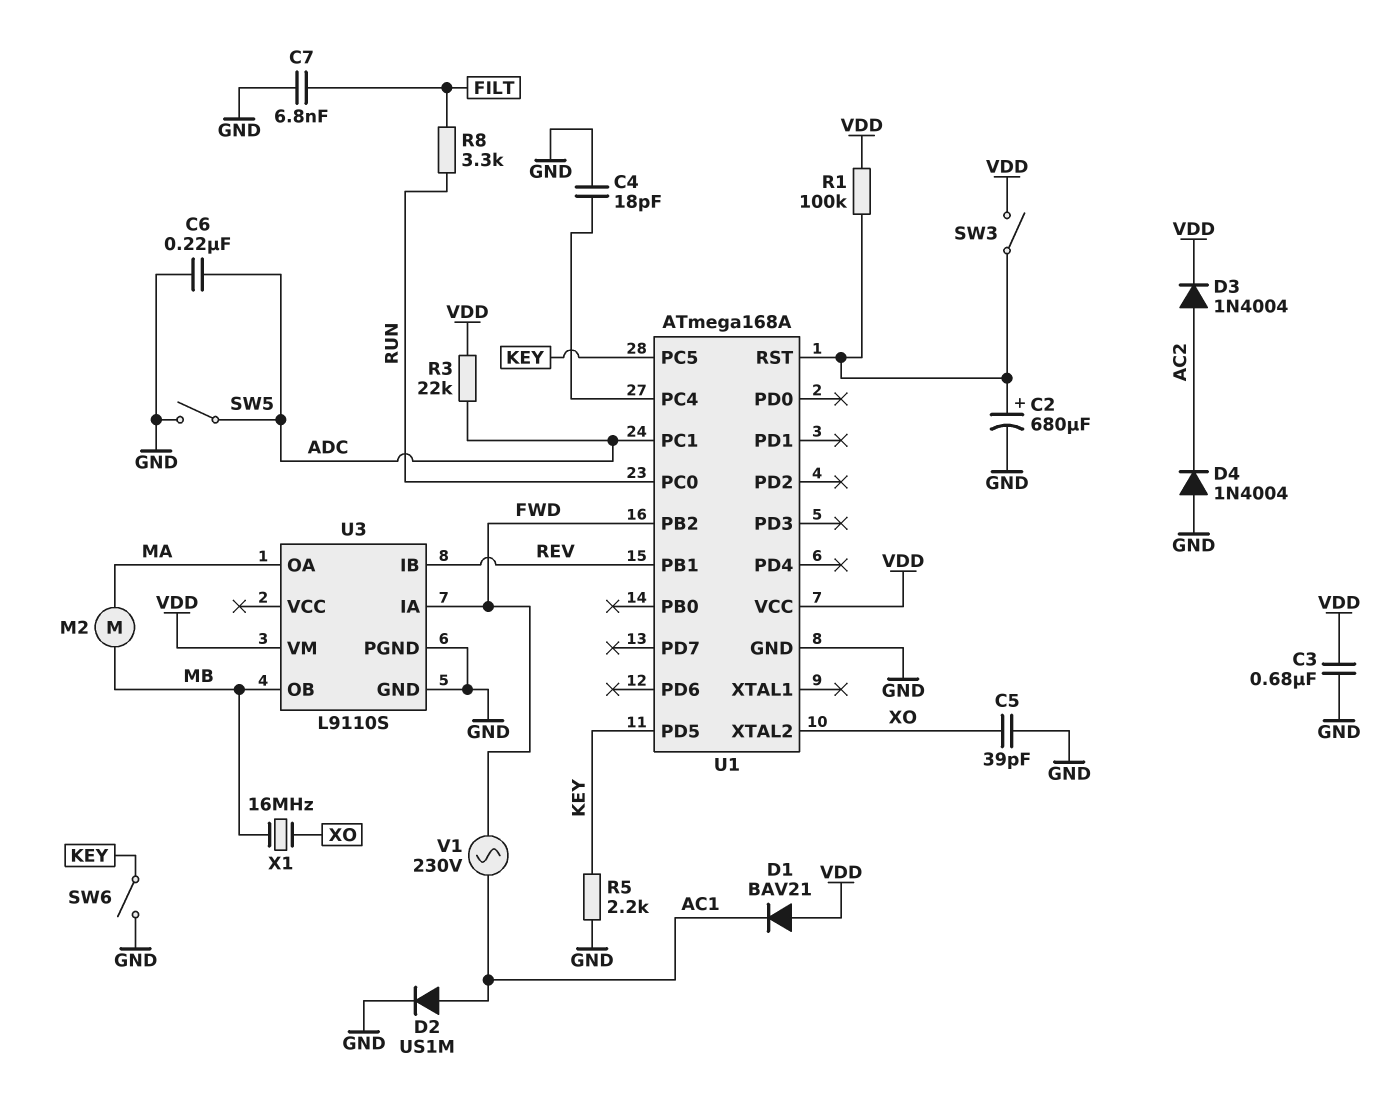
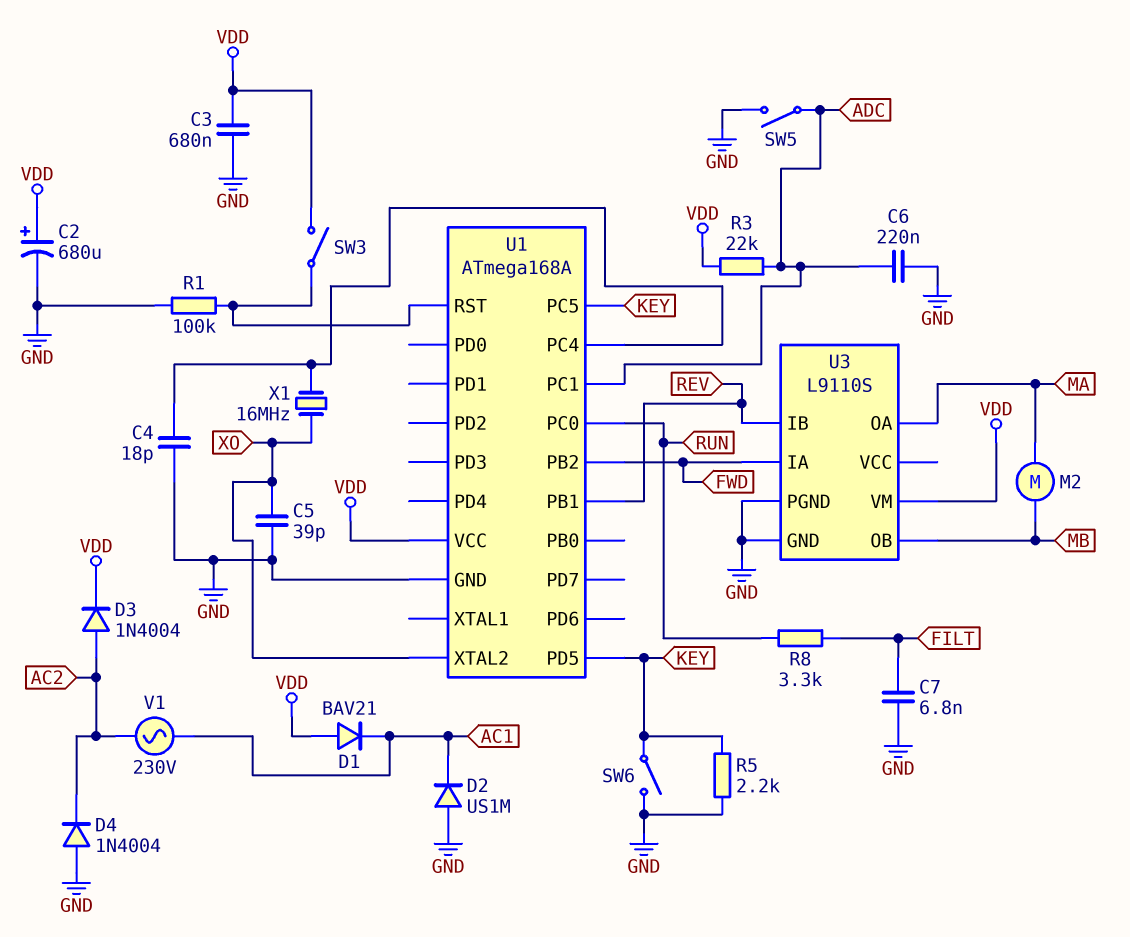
C2: 680uF (plus U1/RST, minus GND) -> 680uF (plus VDD, minus GND)
D2: diode US1M (A AC1, K GND) -> diode US1M (A GND, K AC1)
R1: 100k (U1/RST, VDD) -> 100k (GND, U1/RST)
V1: AC 230V (AC1, FWD) -> AC 230V (AC1, AC2)
X1: 16MHz (MB, XO) -> 16MHz (U1/PC4, XO)

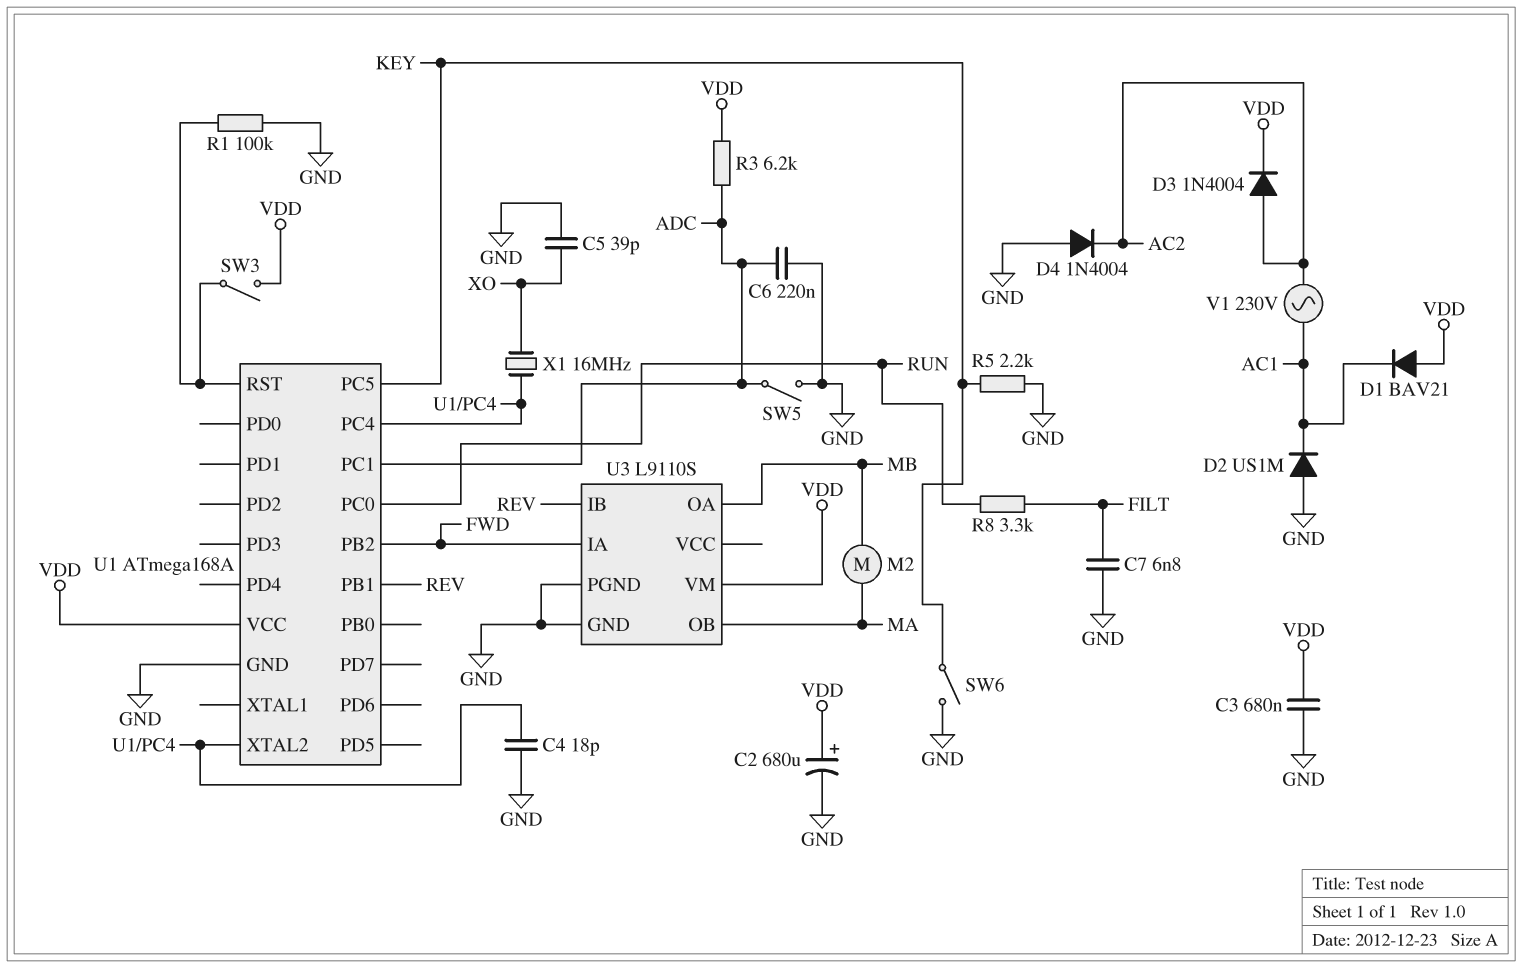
R3: 22k (ADC, VDD) -> 6.2k (ADC, VDD)
U1 pin PD5: KEY -> none
U1 pin XTAL2: XO -> U1/PC4
U3 pin OA: MA -> MB
U3 pin OB: MB -> MA

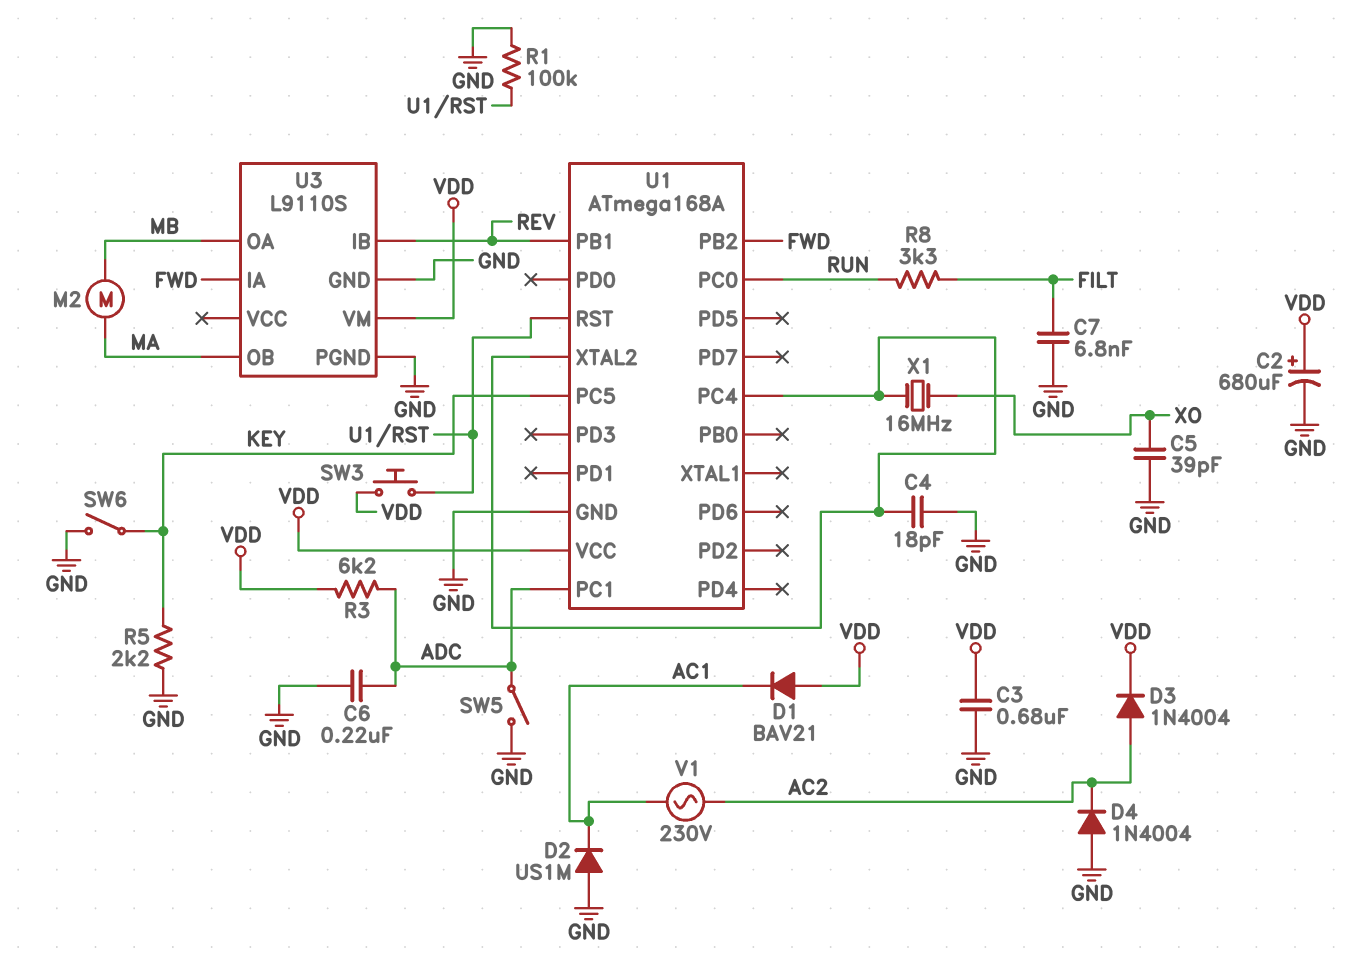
SW3: switch (U1/RST, VDD) -> button (U1/RST, VDD)

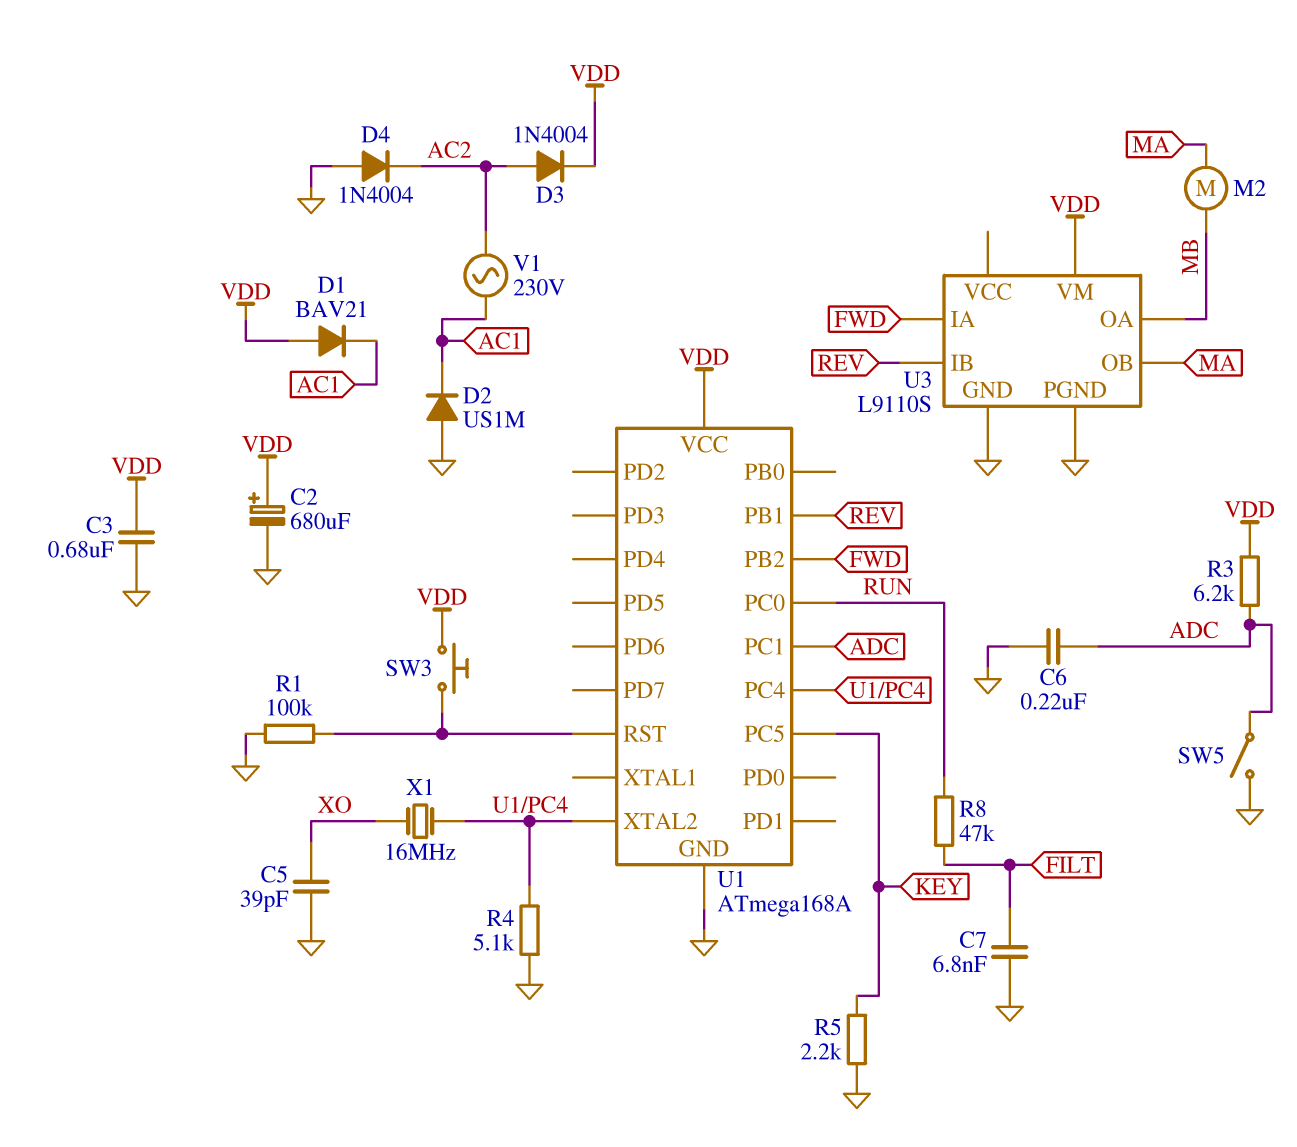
C4: 18pF (GND, U1/PC4) -> none
R4: none -> 5.1k (GND, U1/PC4)
R8: 3.3k (FILT, RUN) -> 47k (FILT, RUN)
SW6: switch (GND, KEY) -> none

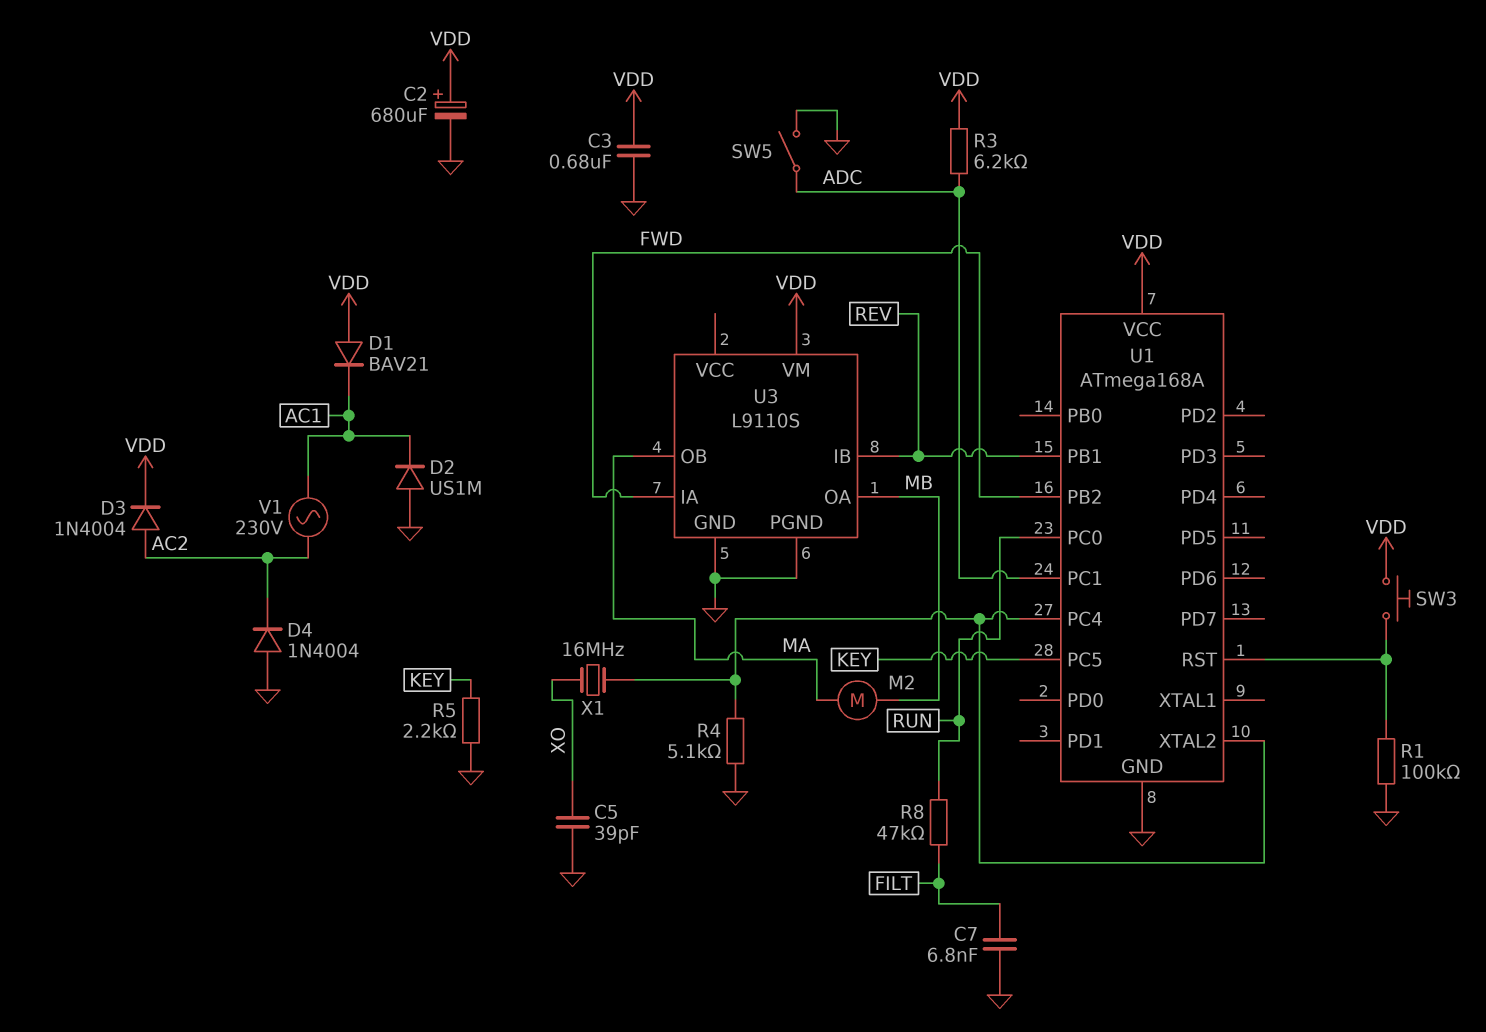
C6: 220nF (ADC, GND) -> none

